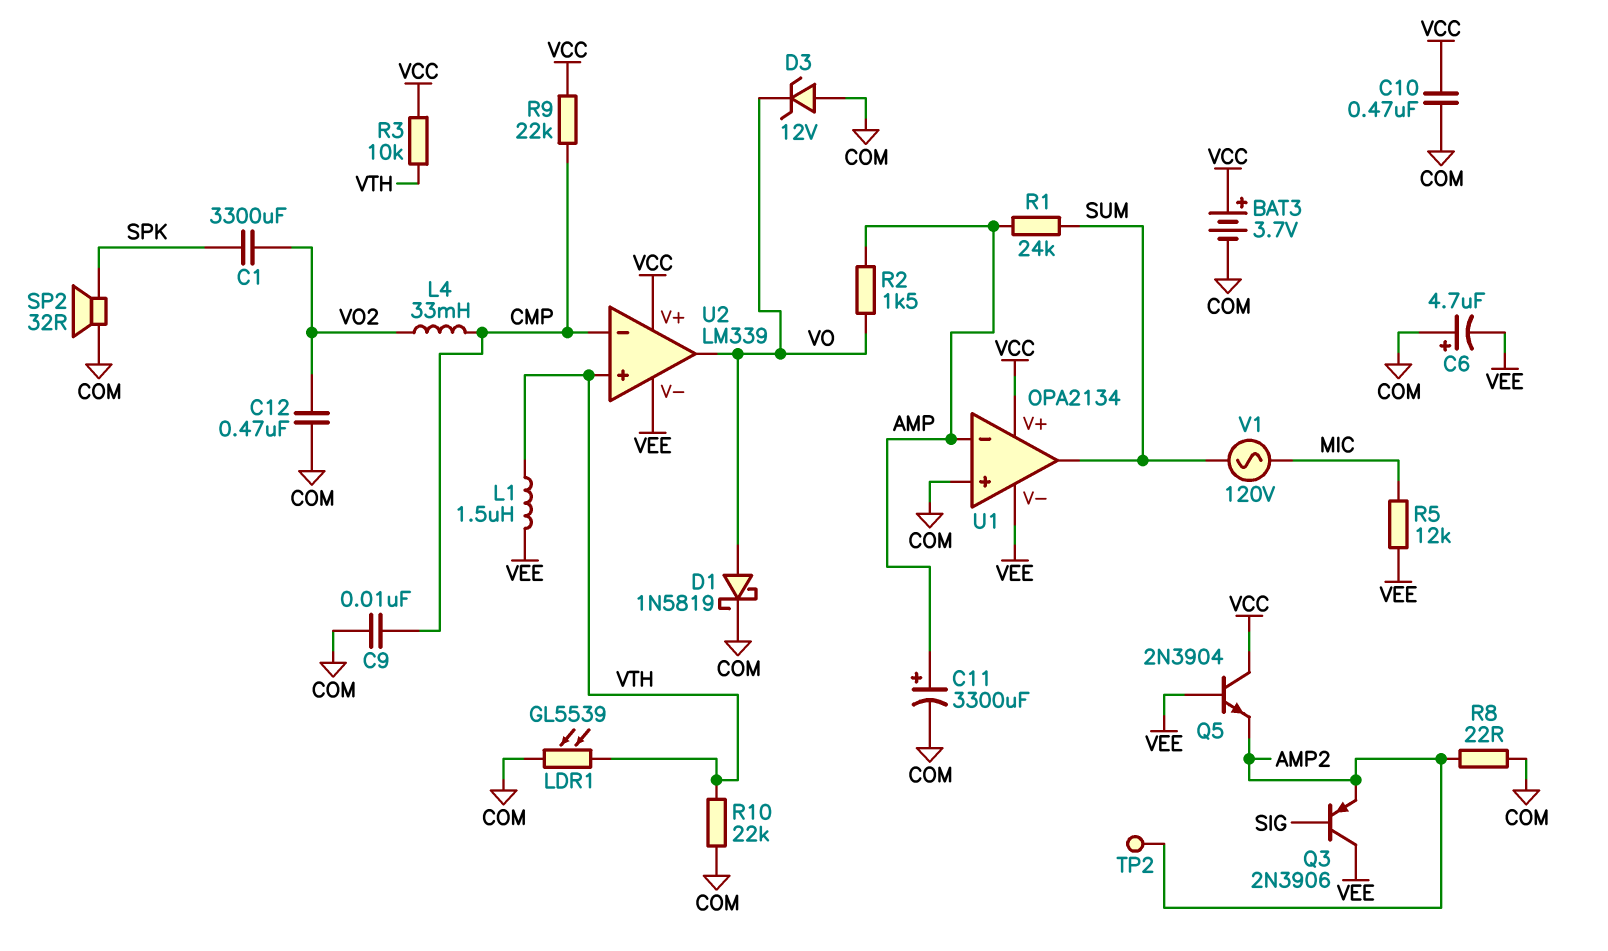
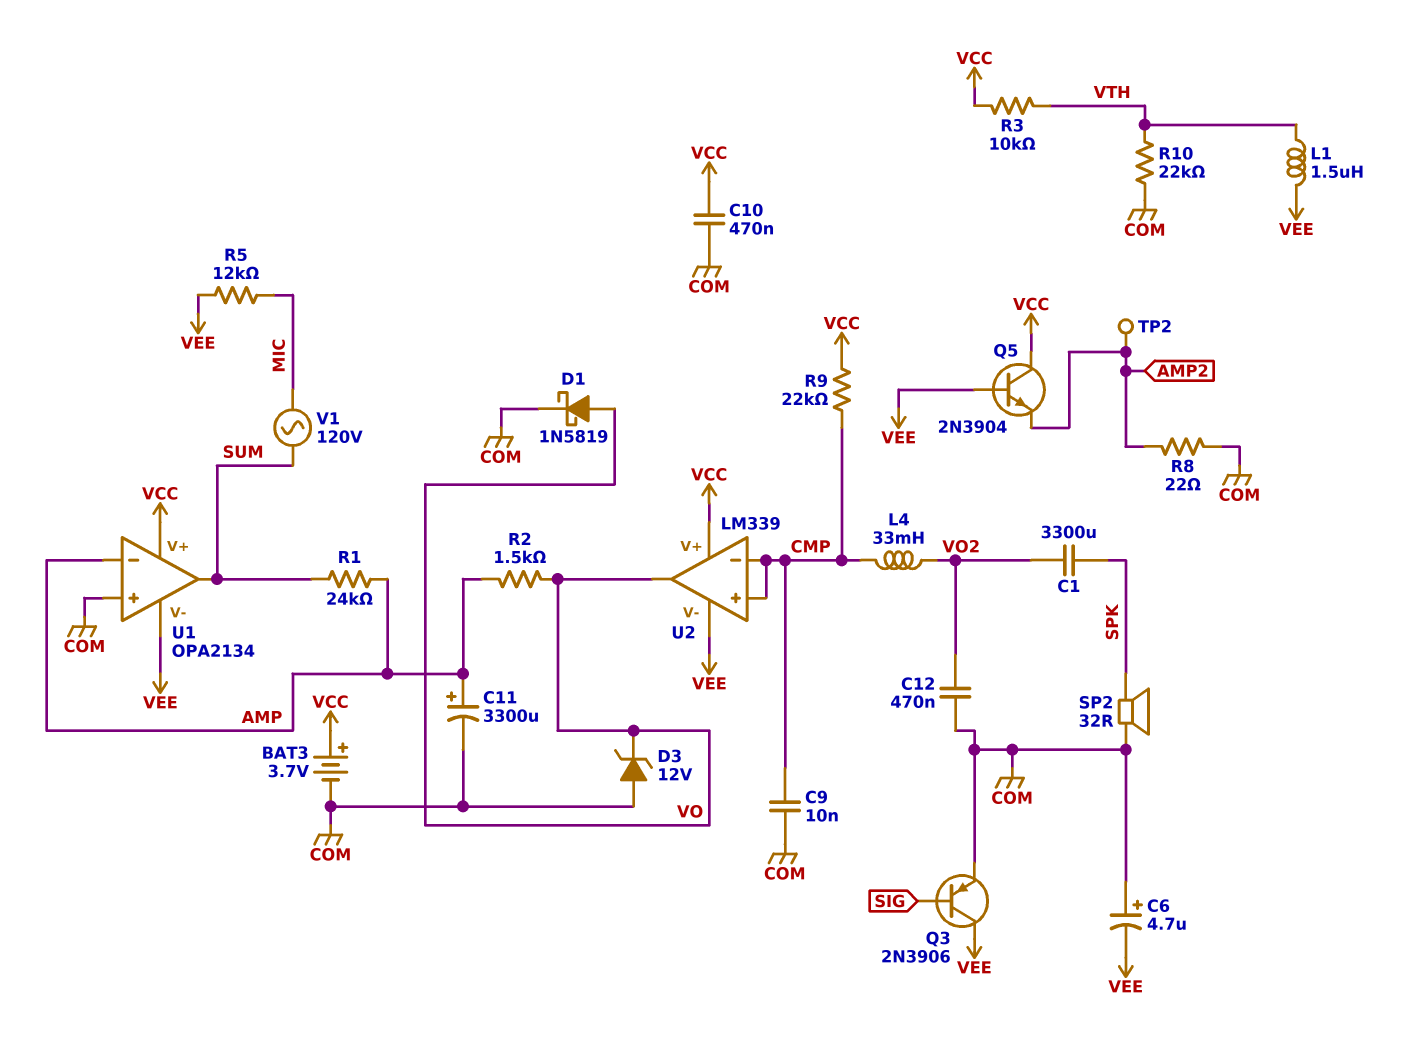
LDR1: GL5539 (COM, VTH) -> none
Q3: PNP 2N3906 (B SIG, C VEE, E AMP2) -> PNP 2N3906 (B SIG, C VEE, E COM)
U2 pin in+: VTH -> CMP

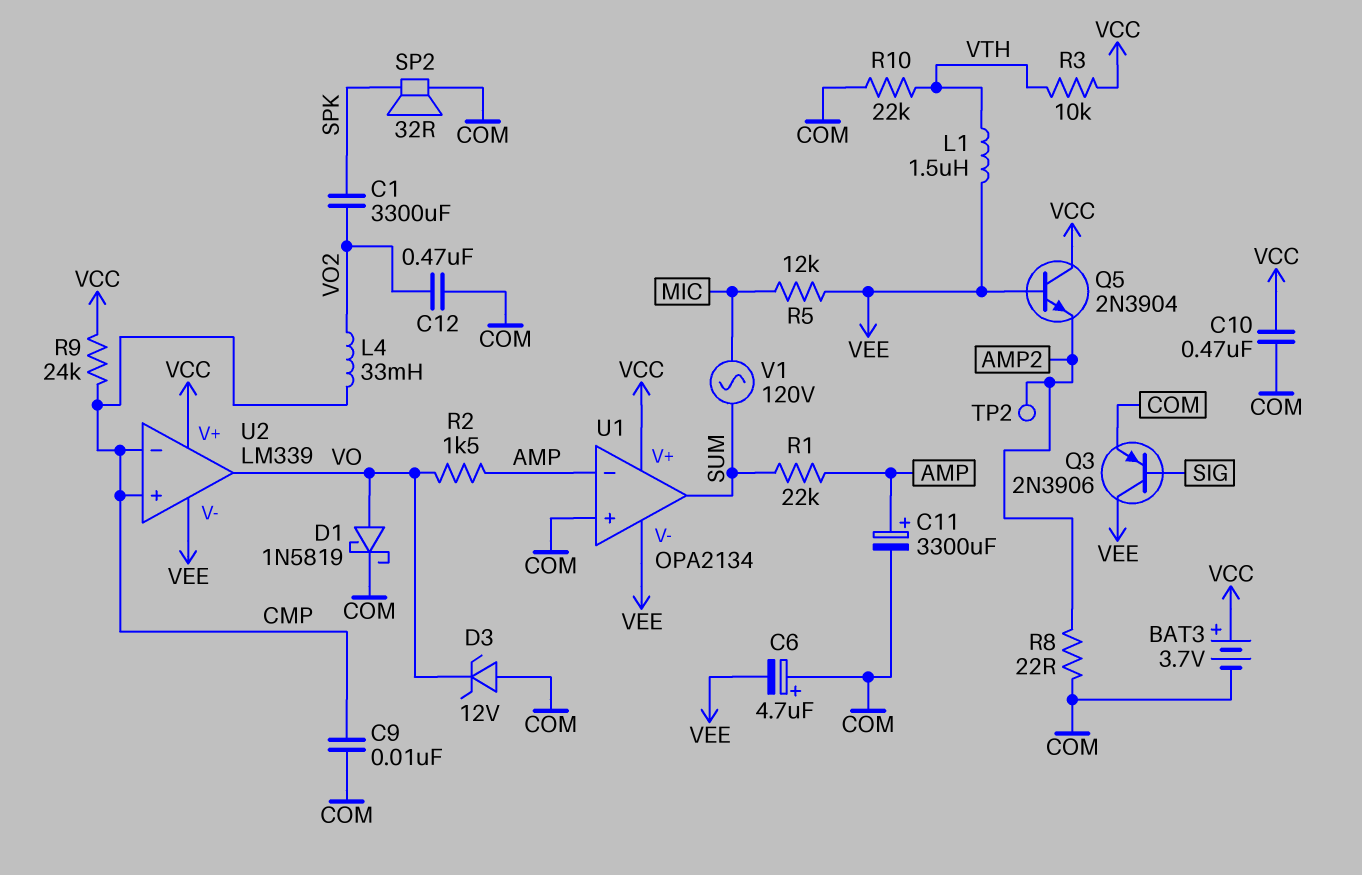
R1: 24k (AMP, SUM) -> 22k (AMP, SUM)
R9: 22k (CMP, VCC) -> 24k (CMP, VCC)

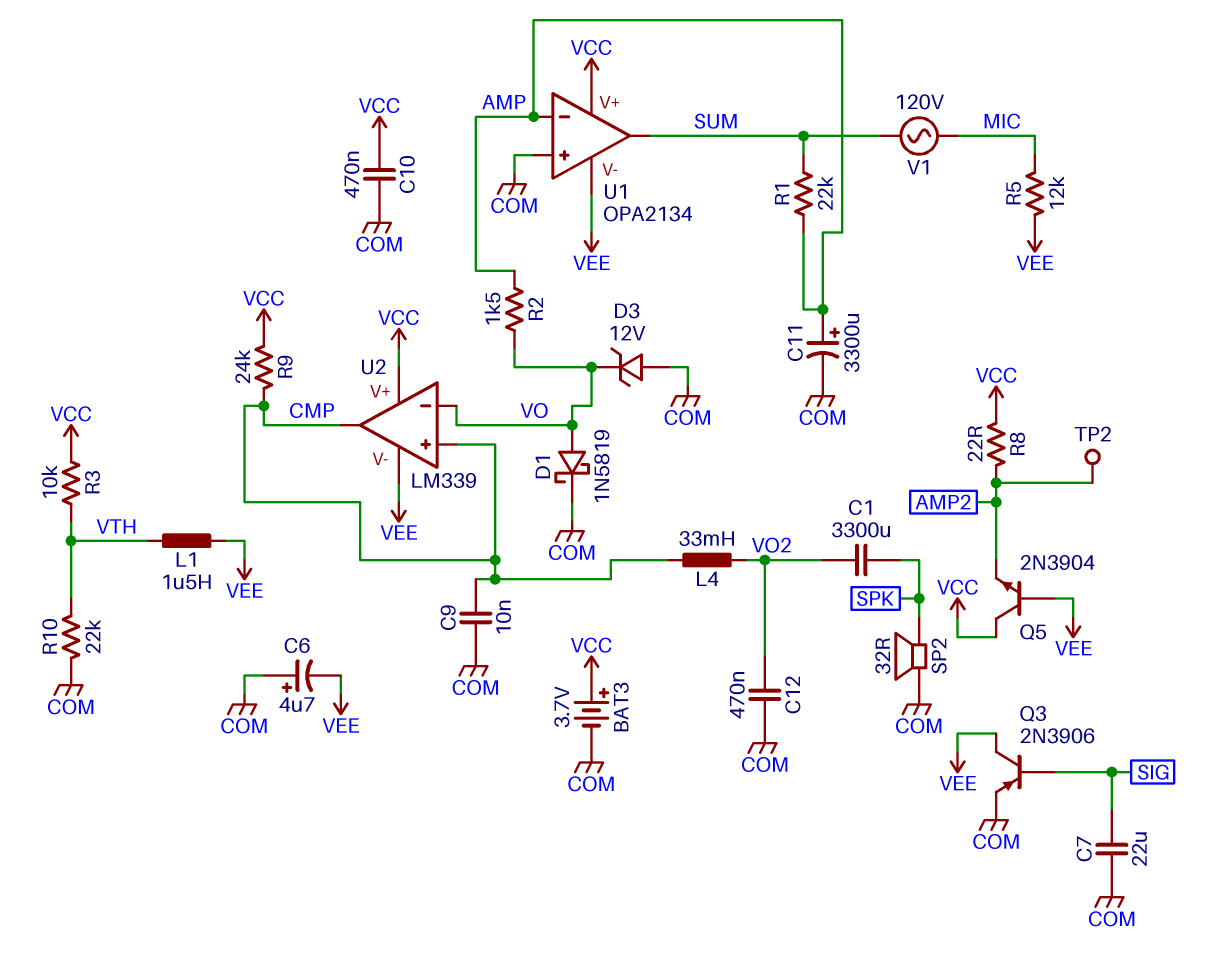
C7: none -> 22uF (COM, SIG)
R8: 22 (AMP2, COM) -> 22 (AMP2, VCC)
U2 pin in-: CMP -> VO
U2 pin out: VO -> CMP

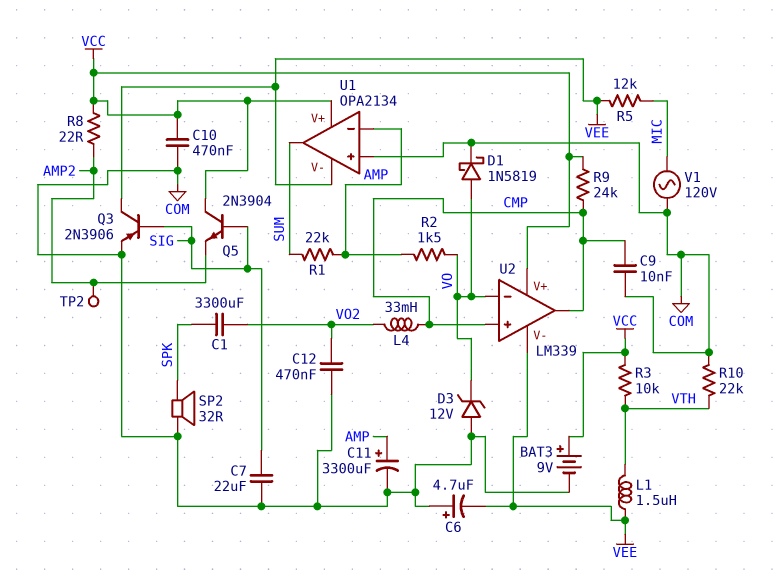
BAT3: 3.7V (plus VCC, minus COM) -> 9V (plus VCC, minus COM)
Q5: NPN 2N3904 (B VEE, C VCC, E AMP2) -> NPN 2N3904 (B SIG, C VCC, E AMP2)
V1: AC 120V (MIC, SUM) -> AC 120V (COM, MIC)

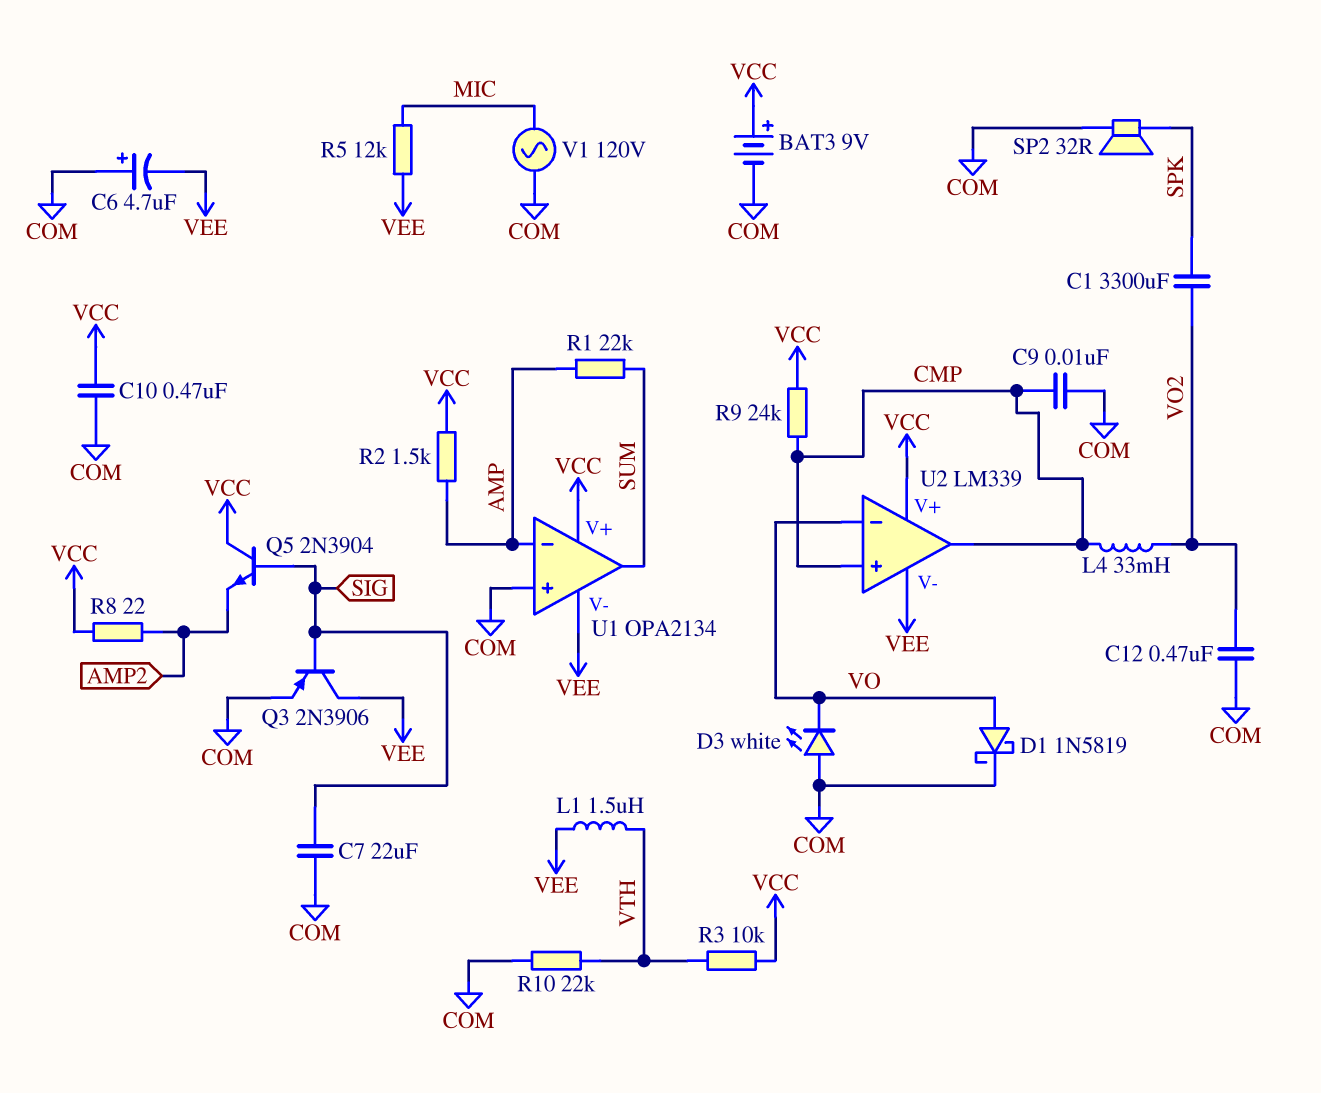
C11: 3300uF (plus AMP, minus COM) -> none
D3: zener 12V (A COM, K VO) -> LED white (A COM, K VO)
R2: 1.5k (AMP, VO) -> 1.5k (AMP, VCC)
TP2: test point (AMP2) -> none

